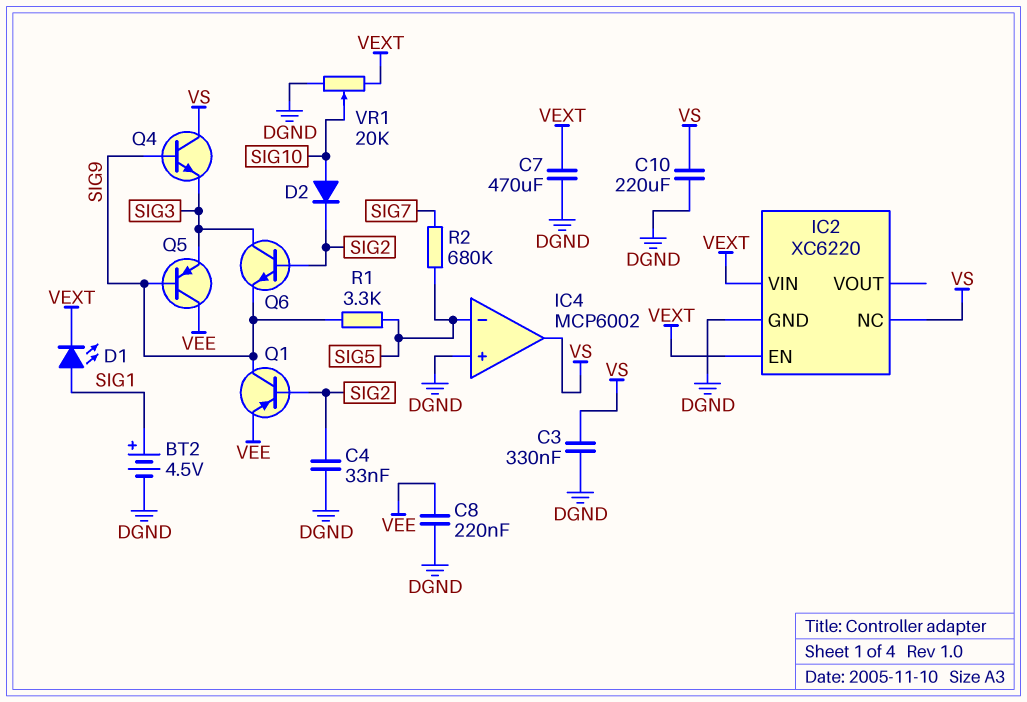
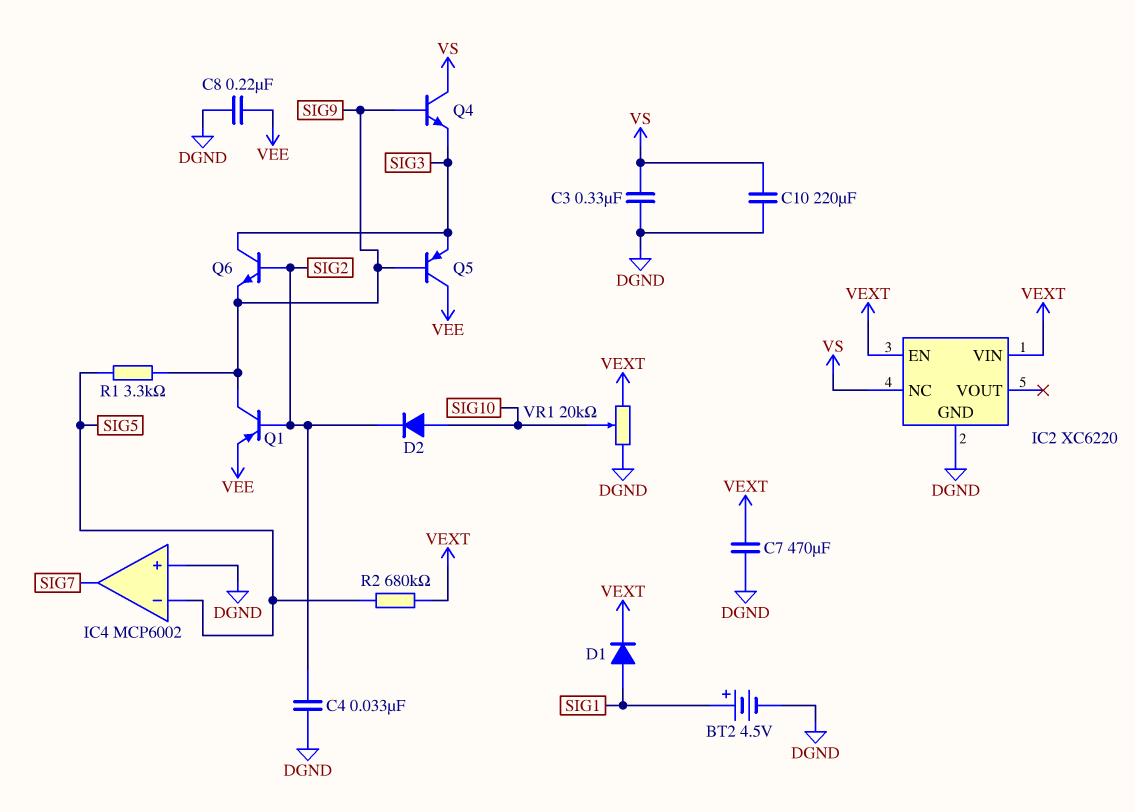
D1: LED (A SIG1, K VEXT) -> diode (A SIG1, K VEXT)
IC4 pin out: VS -> SIG7
R2: 680k (SIG5, SIG7) -> 680k (SIG5, VEXT)

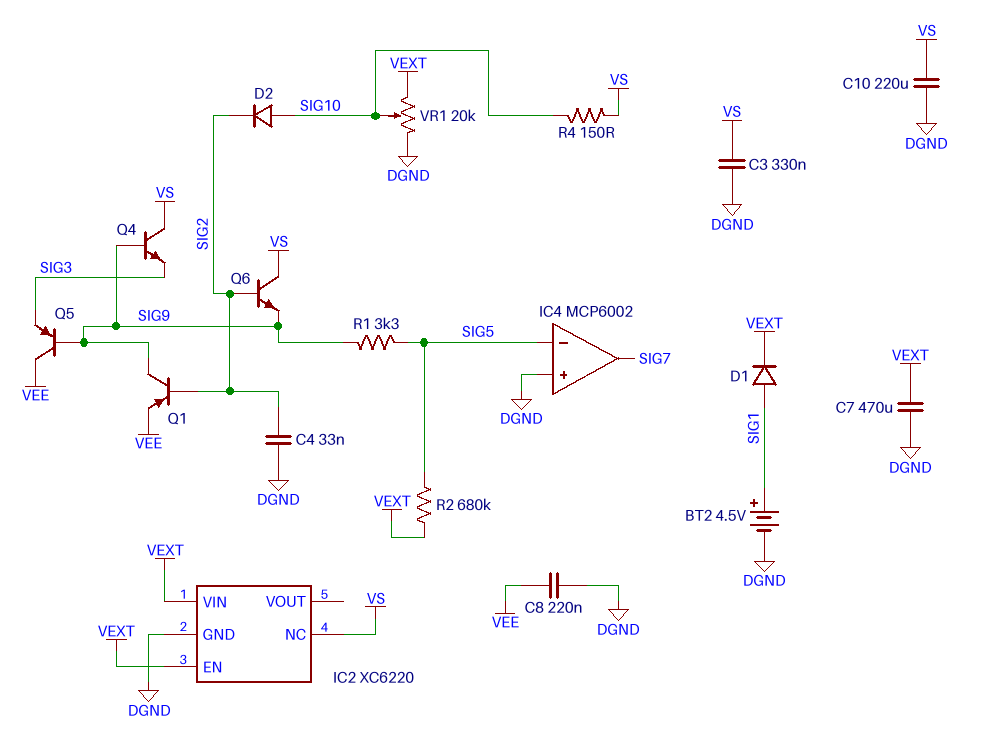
Q6: NPN (B SIG2, C SIG3, E SIG9) -> NPN (B SIG2, C VS, E SIG9)
R4: none -> 150 (SIG10, VS)

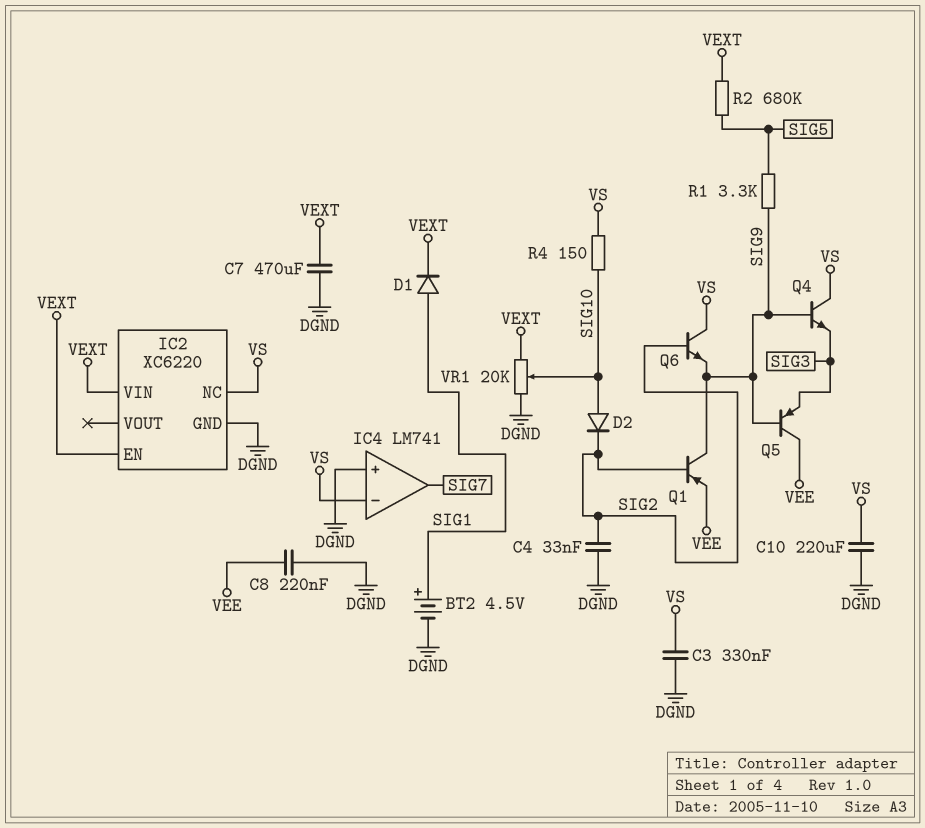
IC4: MCP6002 -> LM741
IC4 pin in-: SIG5 -> VS

